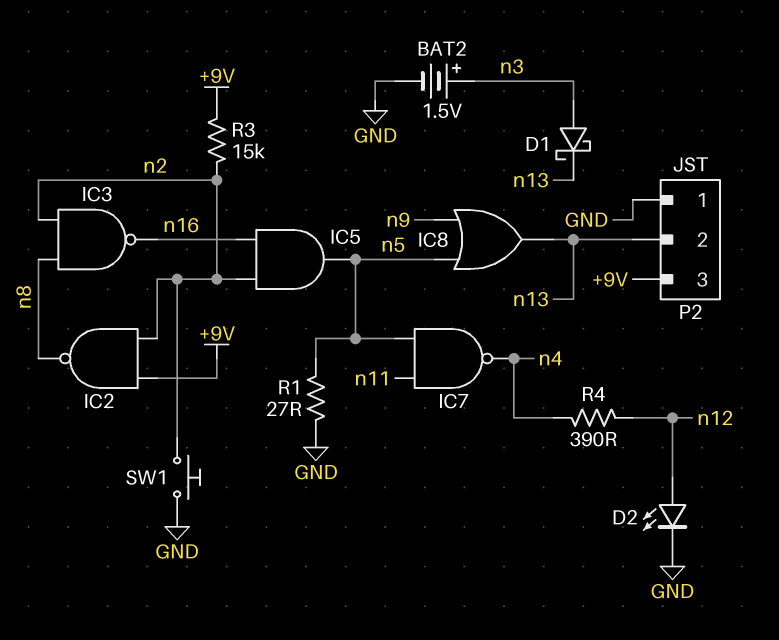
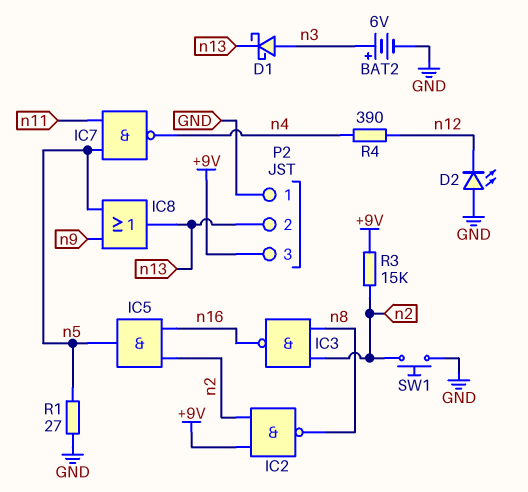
BAT2: 1.5V (plus n3, minus GND) -> 6V (plus n3, minus GND)
D2: LED (A n12, K GND) -> LED (A GND, K n12)

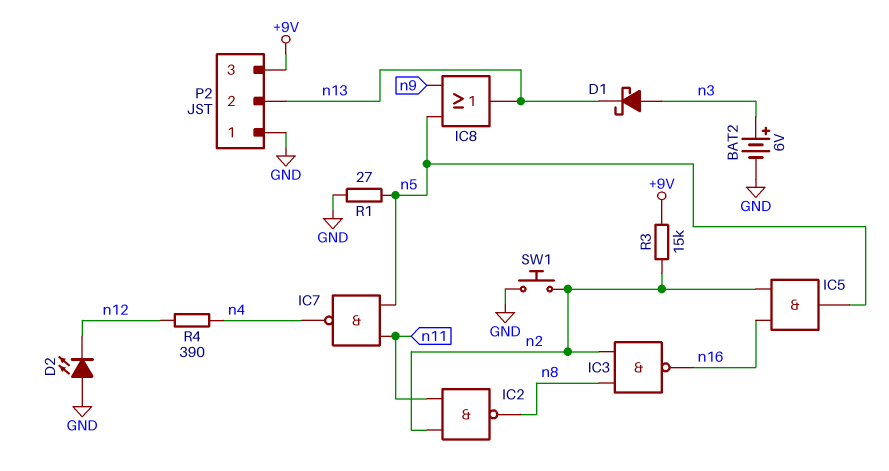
IC2: NAND (in +9V, in n2, out n8) -> NAND (in n2, in n11, out n8)

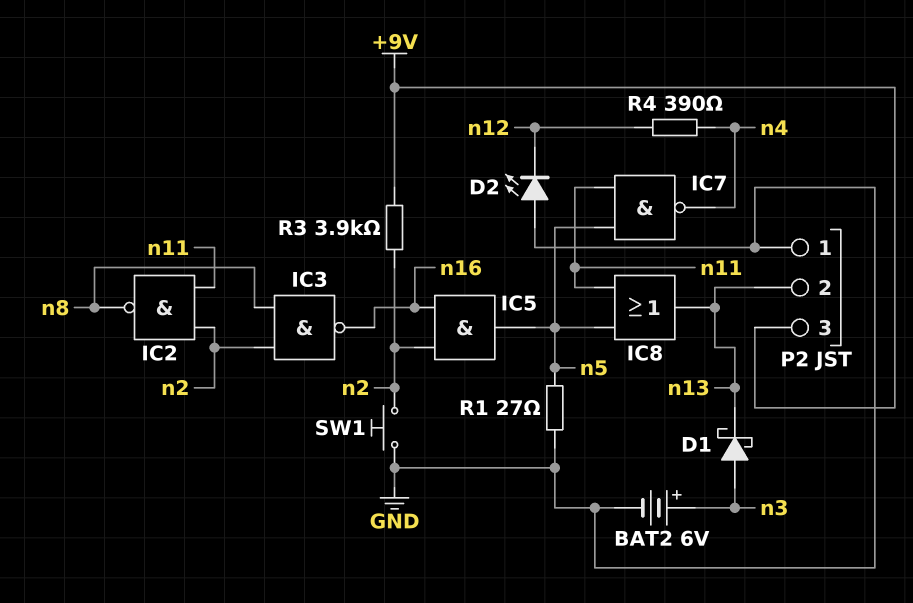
IC8: OR (in n5, in n9, out n13) -> OR (in n5, in n11, out n13)
R3: 15k (+9V, n2) -> 3.9k (+9V, n2)

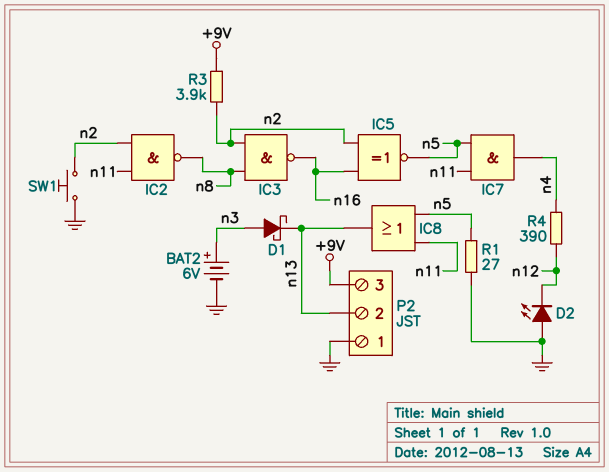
IC5: AND (in n2, in n16, out n5) -> XNOR (in n2, in n16, out n5)
IC7: NAND (in n5, in n11, out n4) -> AND (in n5, in n11, out n4)

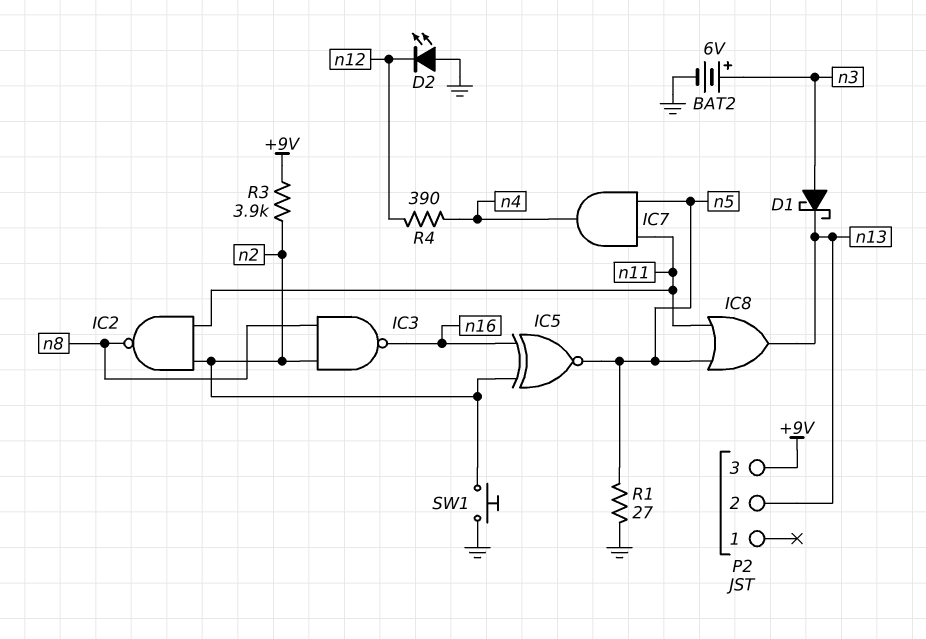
P2 pin 1: GND -> none

